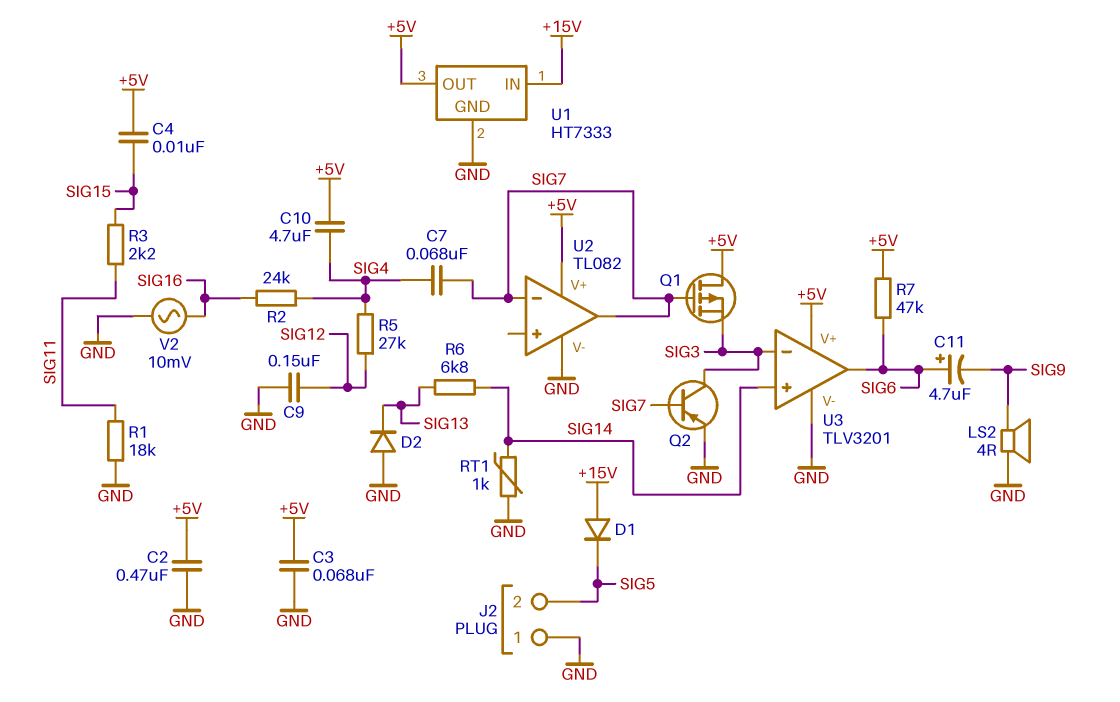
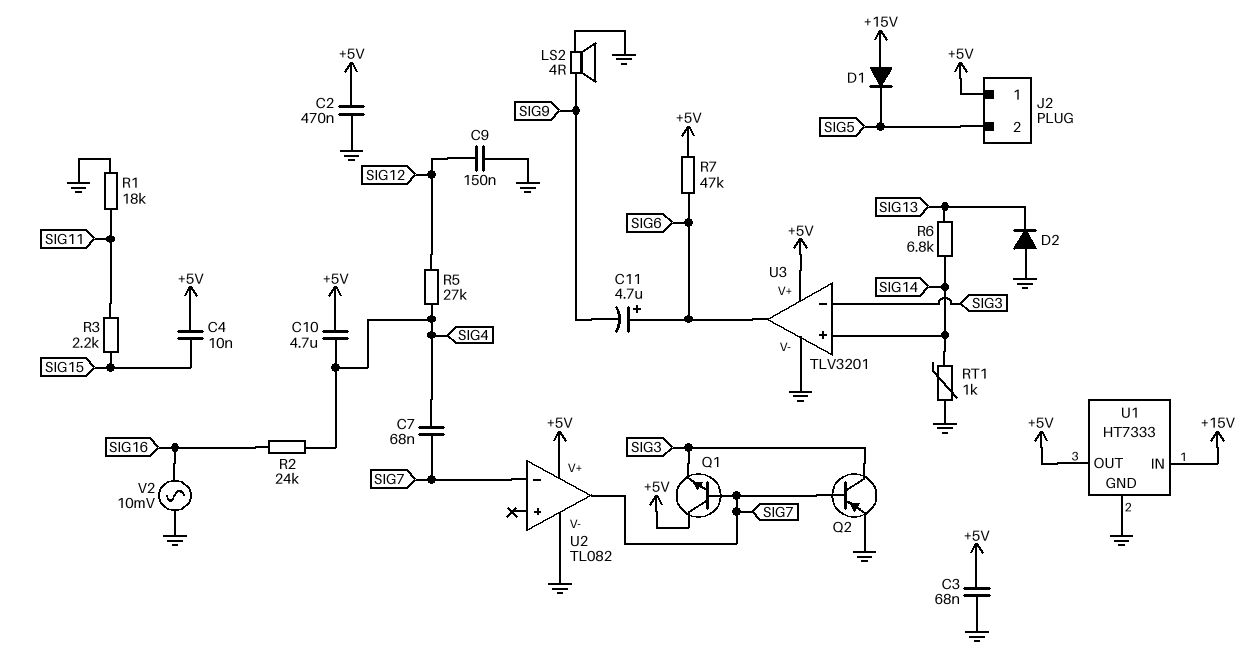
J2 pin 1: GND -> +5V
Q1: PMOS (G SIG7, D +5V, S SIG3) -> NPN (B SIG7, C +5V, E SIG3)

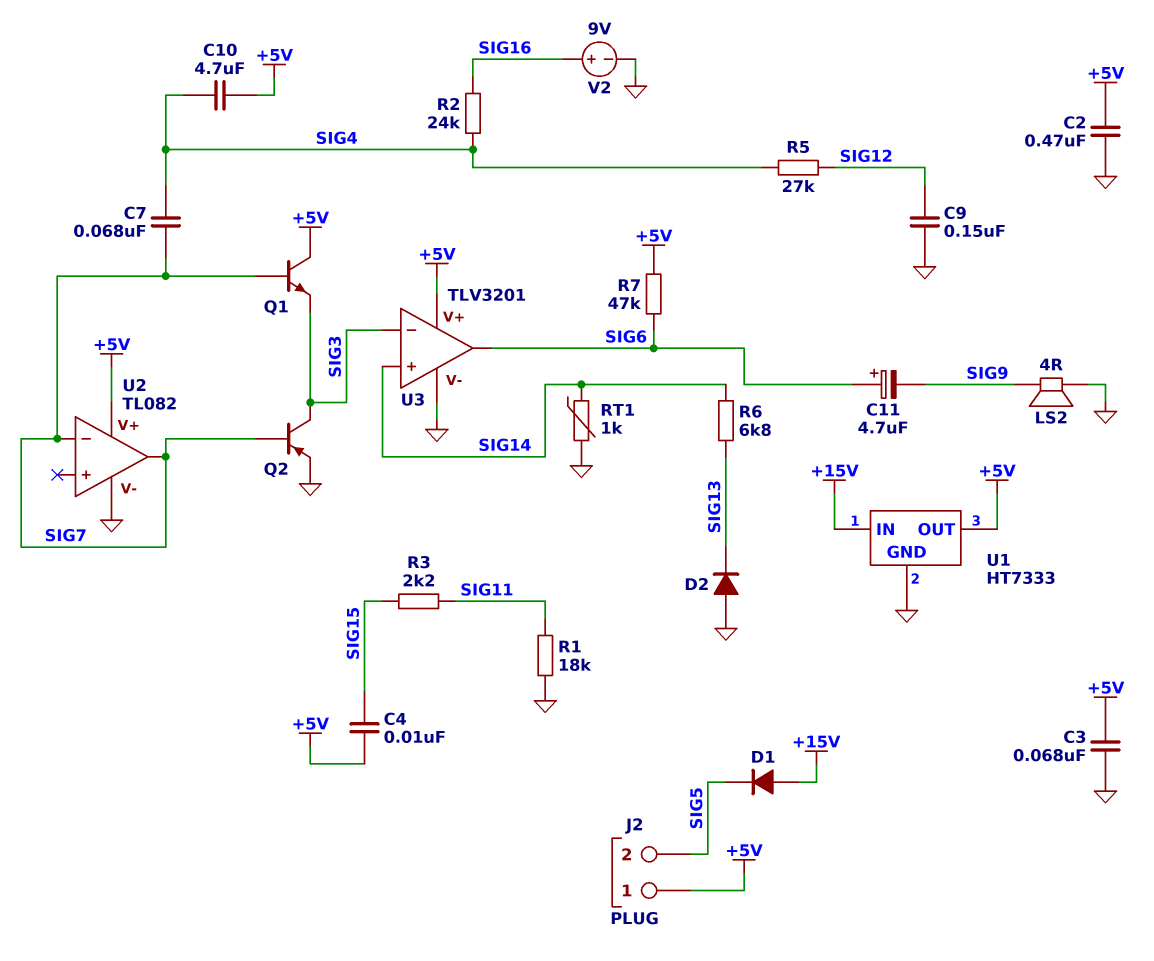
V2: AC 10mV (GND, SIG16) -> 9V (plus SIG16, minus GND)

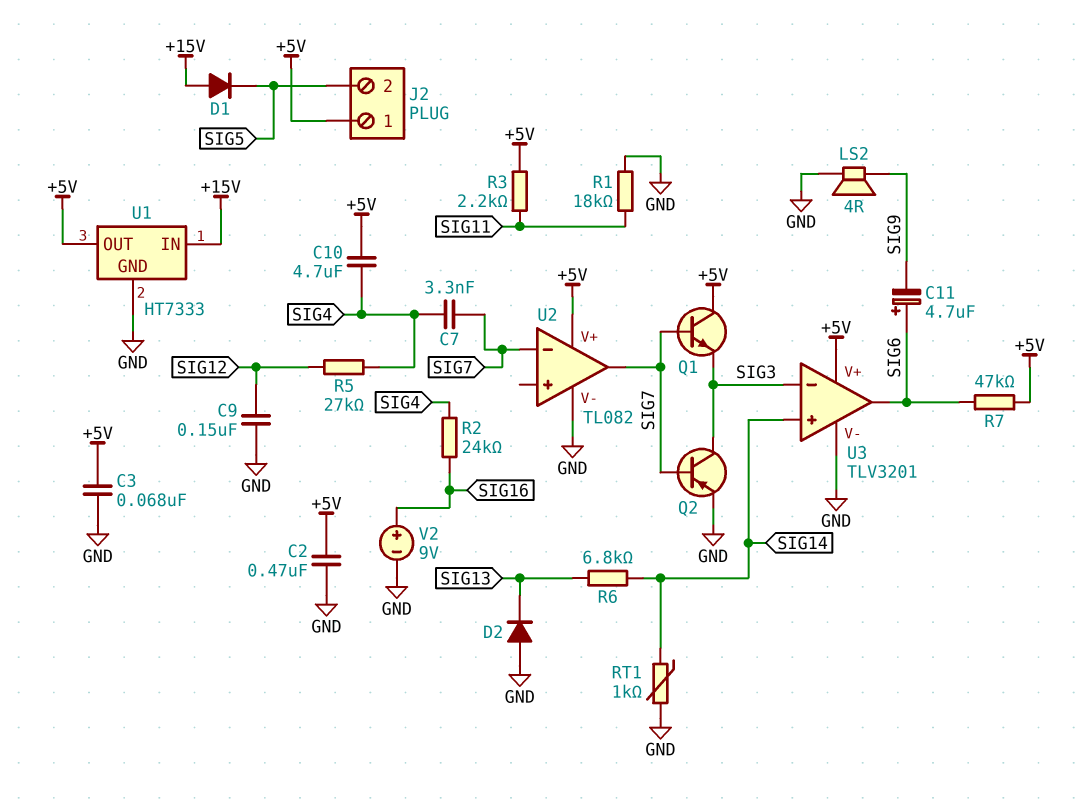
C4: 10nF (+5V, SIG15) -> none
C7: 68nF (SIG4, SIG7) -> 3.3nF (SIG4, SIG7)
R3: 2.2k (SIG11, SIG15) -> 2.2k (+5V, SIG11)

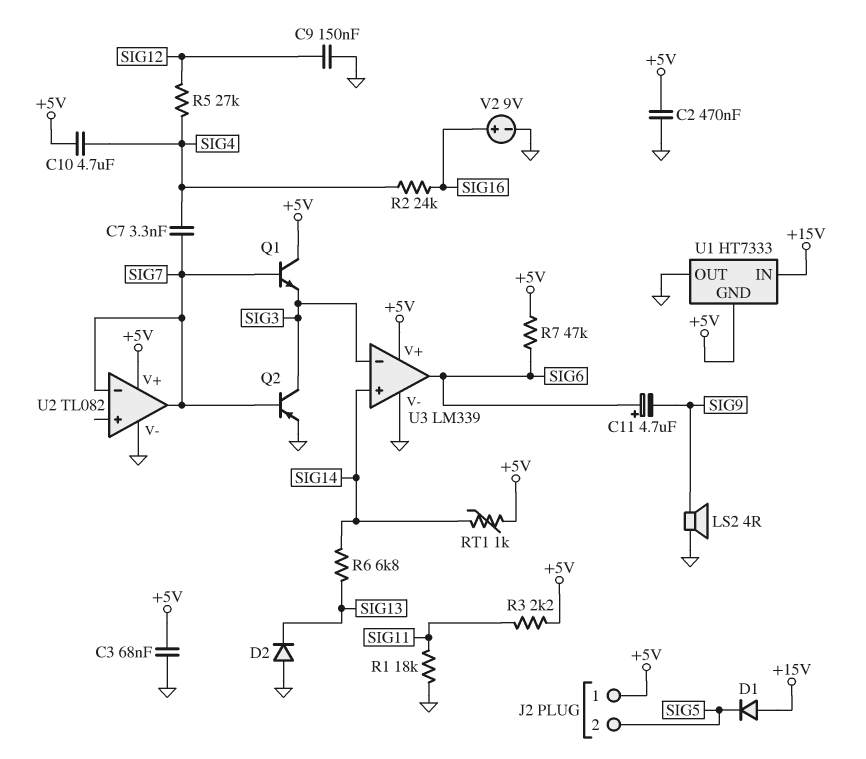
RT1: 1k (GND, SIG14) -> 1k (+5V, SIG14)
U1 pin GND: GND -> +5V
U1 pin OUT: +5V -> GND
U3: TLV3201 -> LM339

